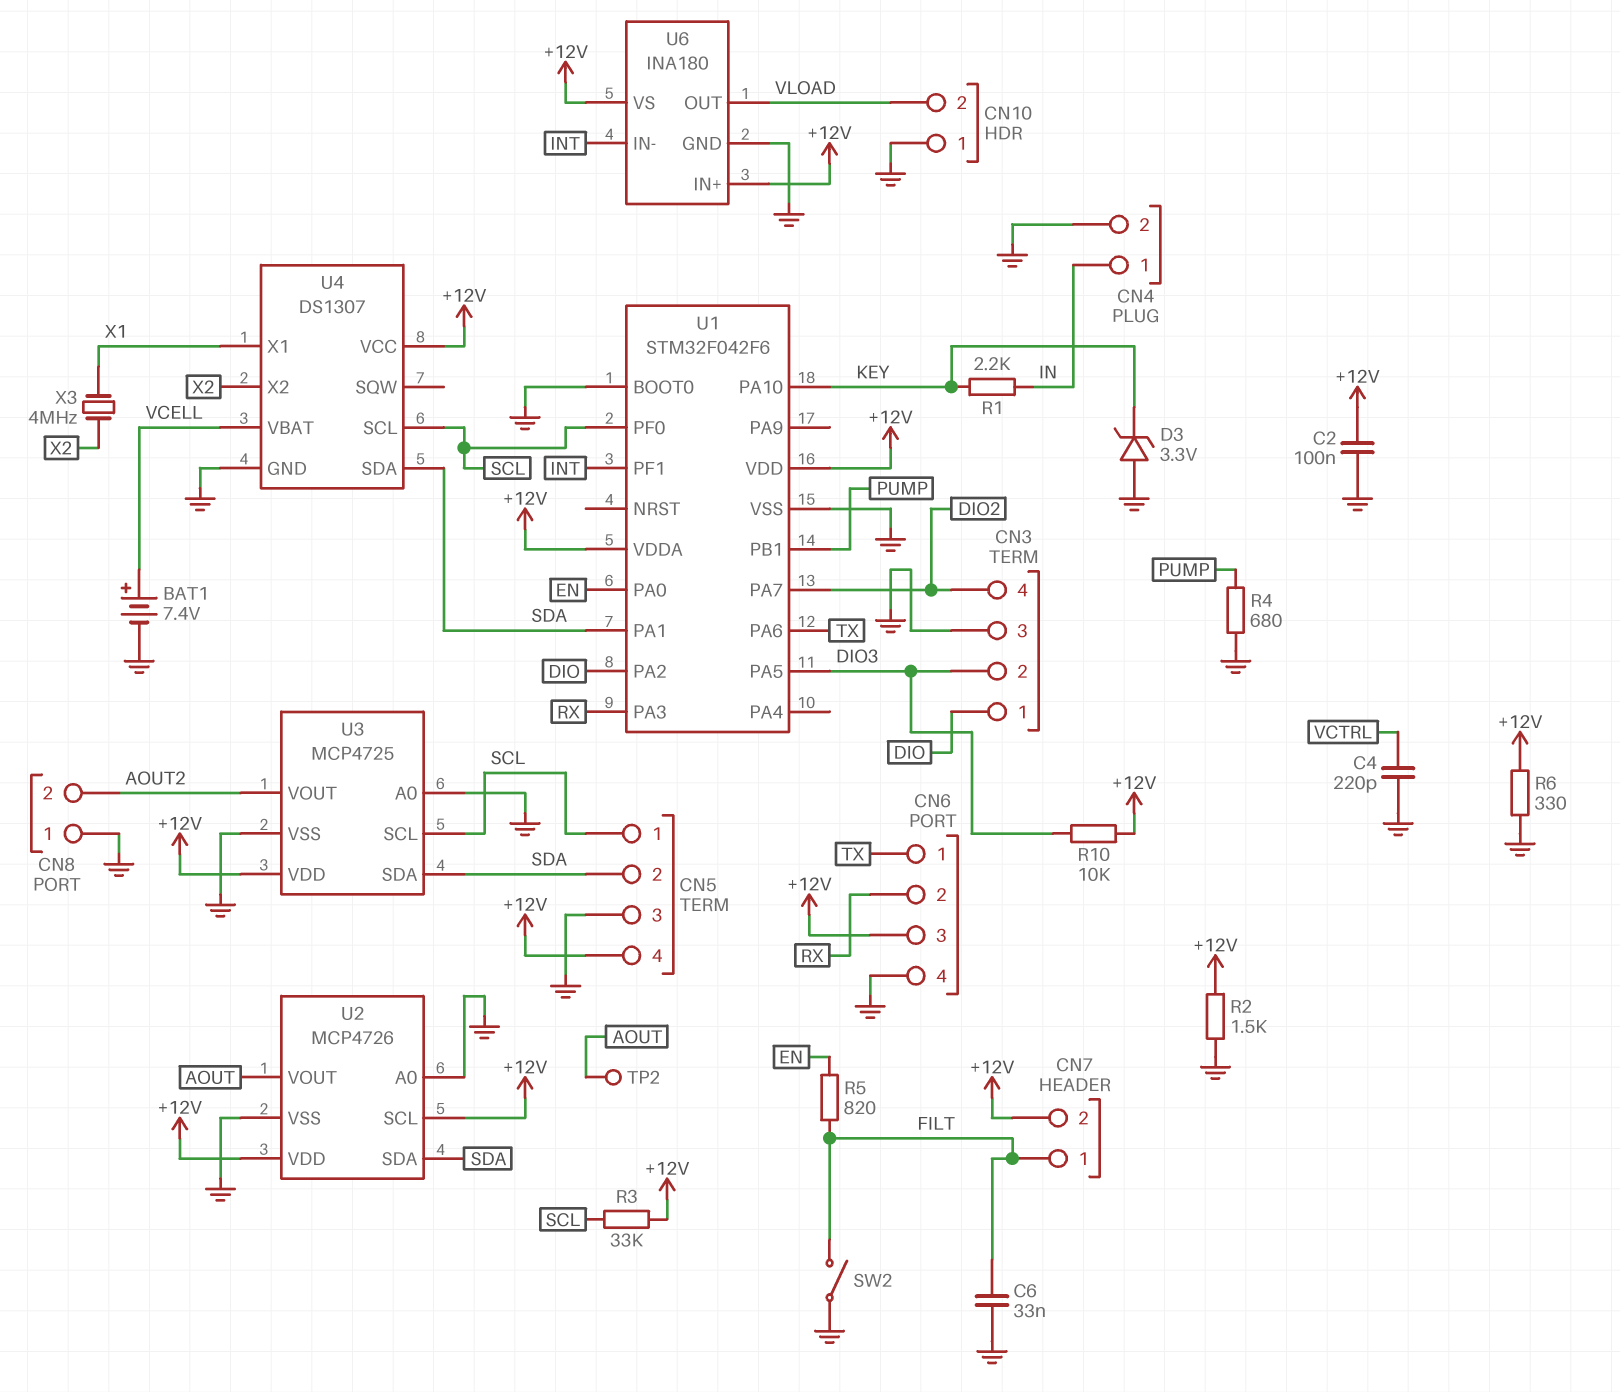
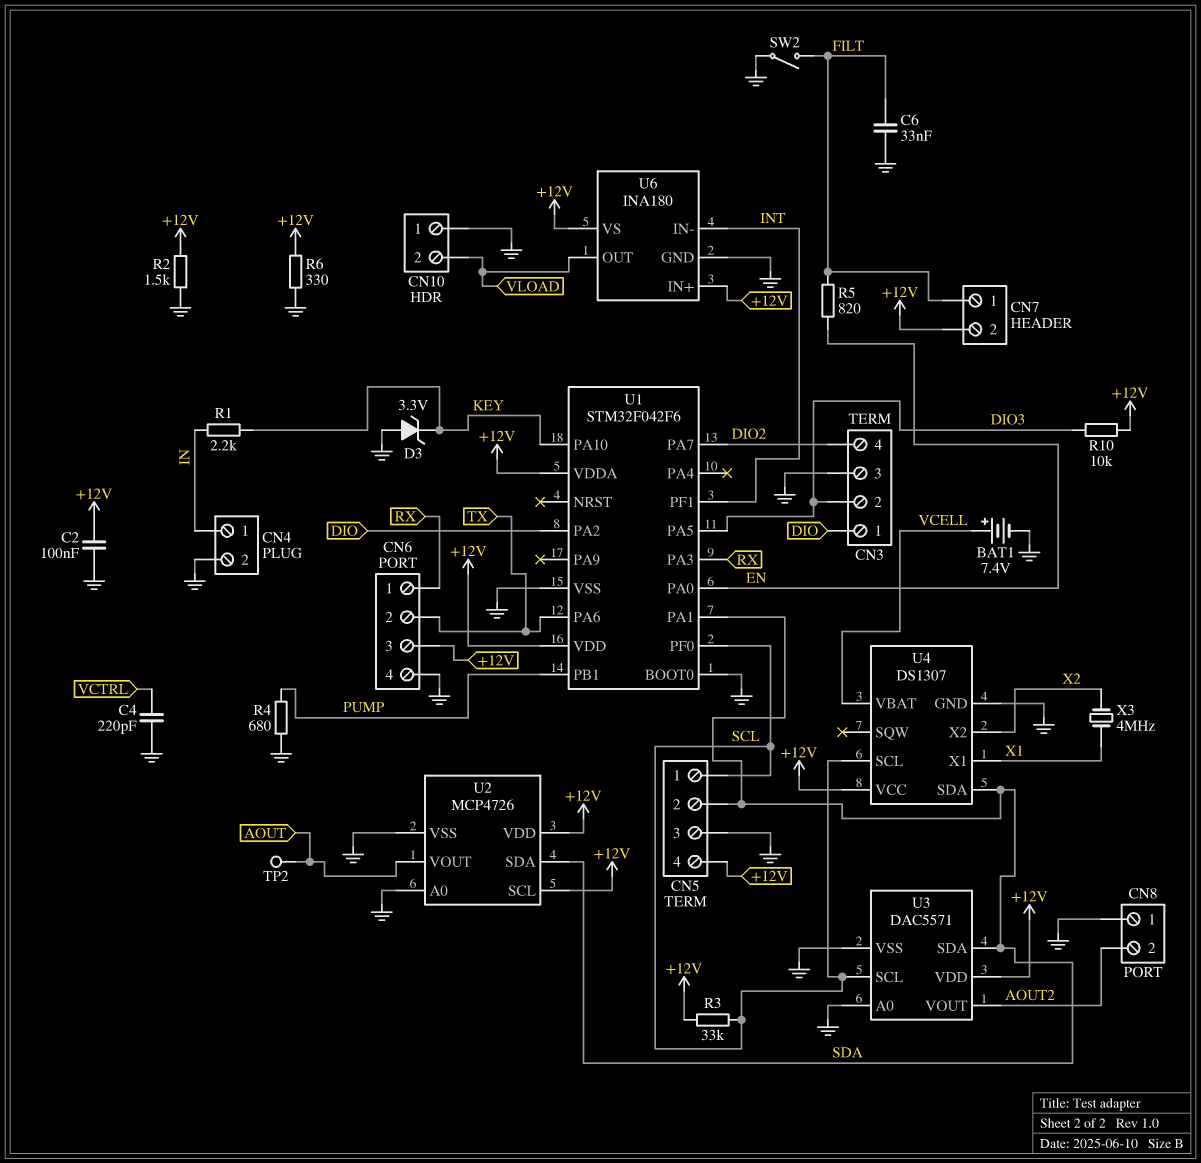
CN6 pin 1: TX -> RX
CN6 pin 2: RX -> TX
U3: MCP4725 -> DAC5571

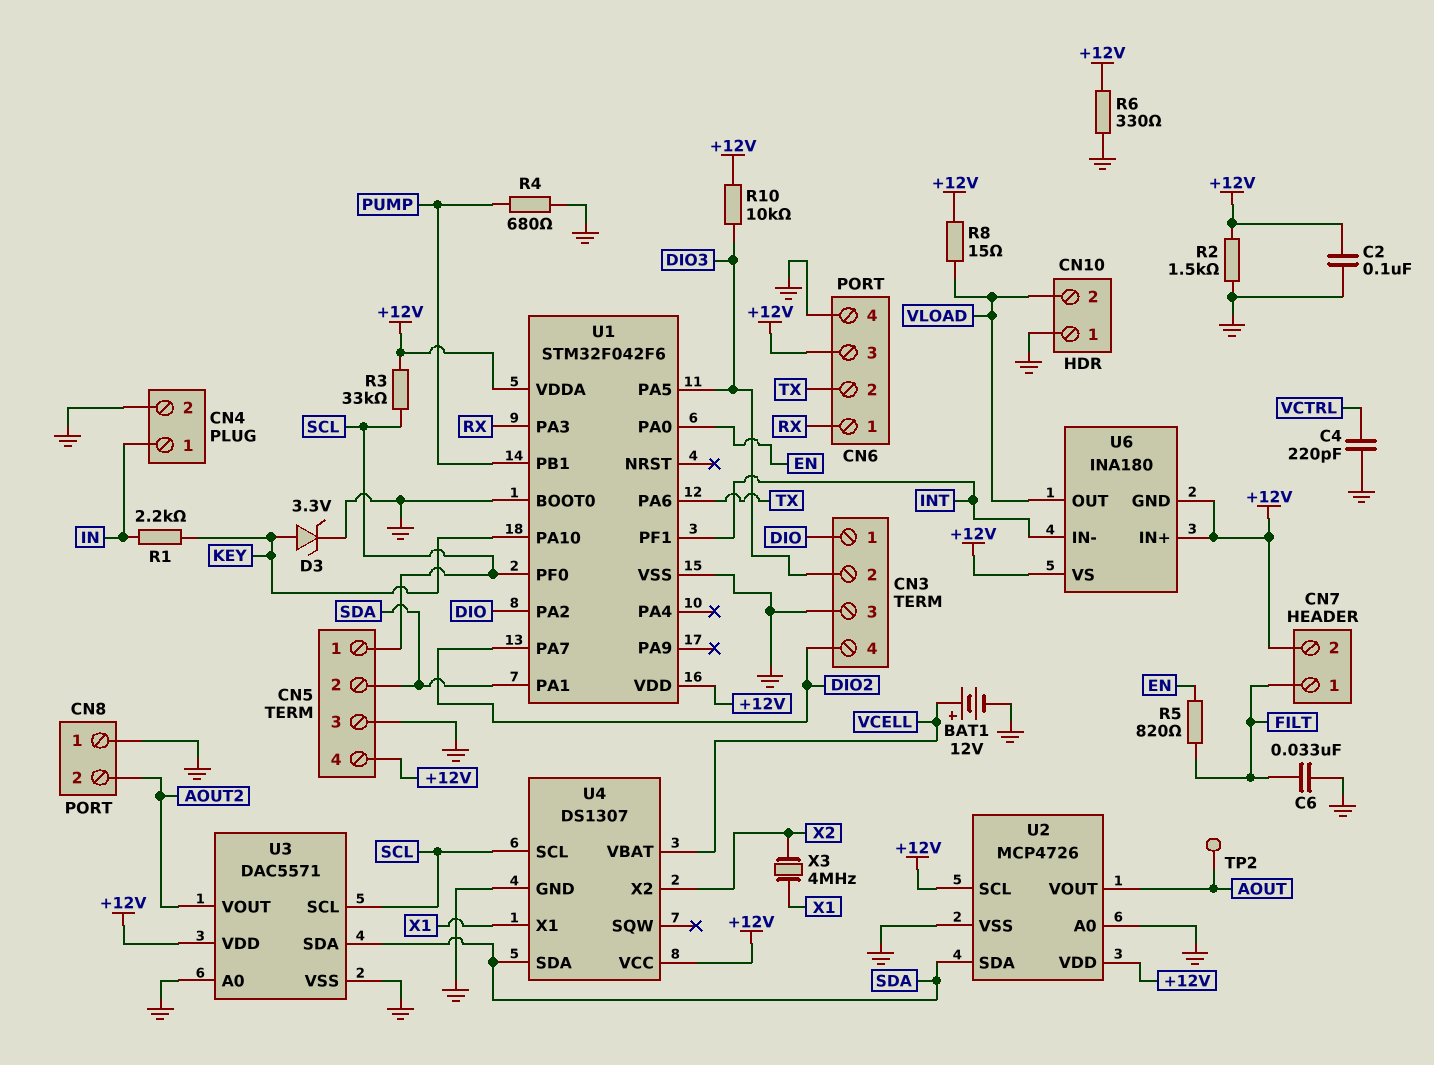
BAT1: 7.4V (plus VCELL, minus GND) -> 12V (plus VCELL, minus GND)
D3: zener 3.3V (A GND, K KEY) -> zener 3.3V (A KEY, K GND)
R8: none -> 15 (+12V, VLOAD)
SW2: switch (FILT, GND) -> none
U6 pin GND: GND -> +12V

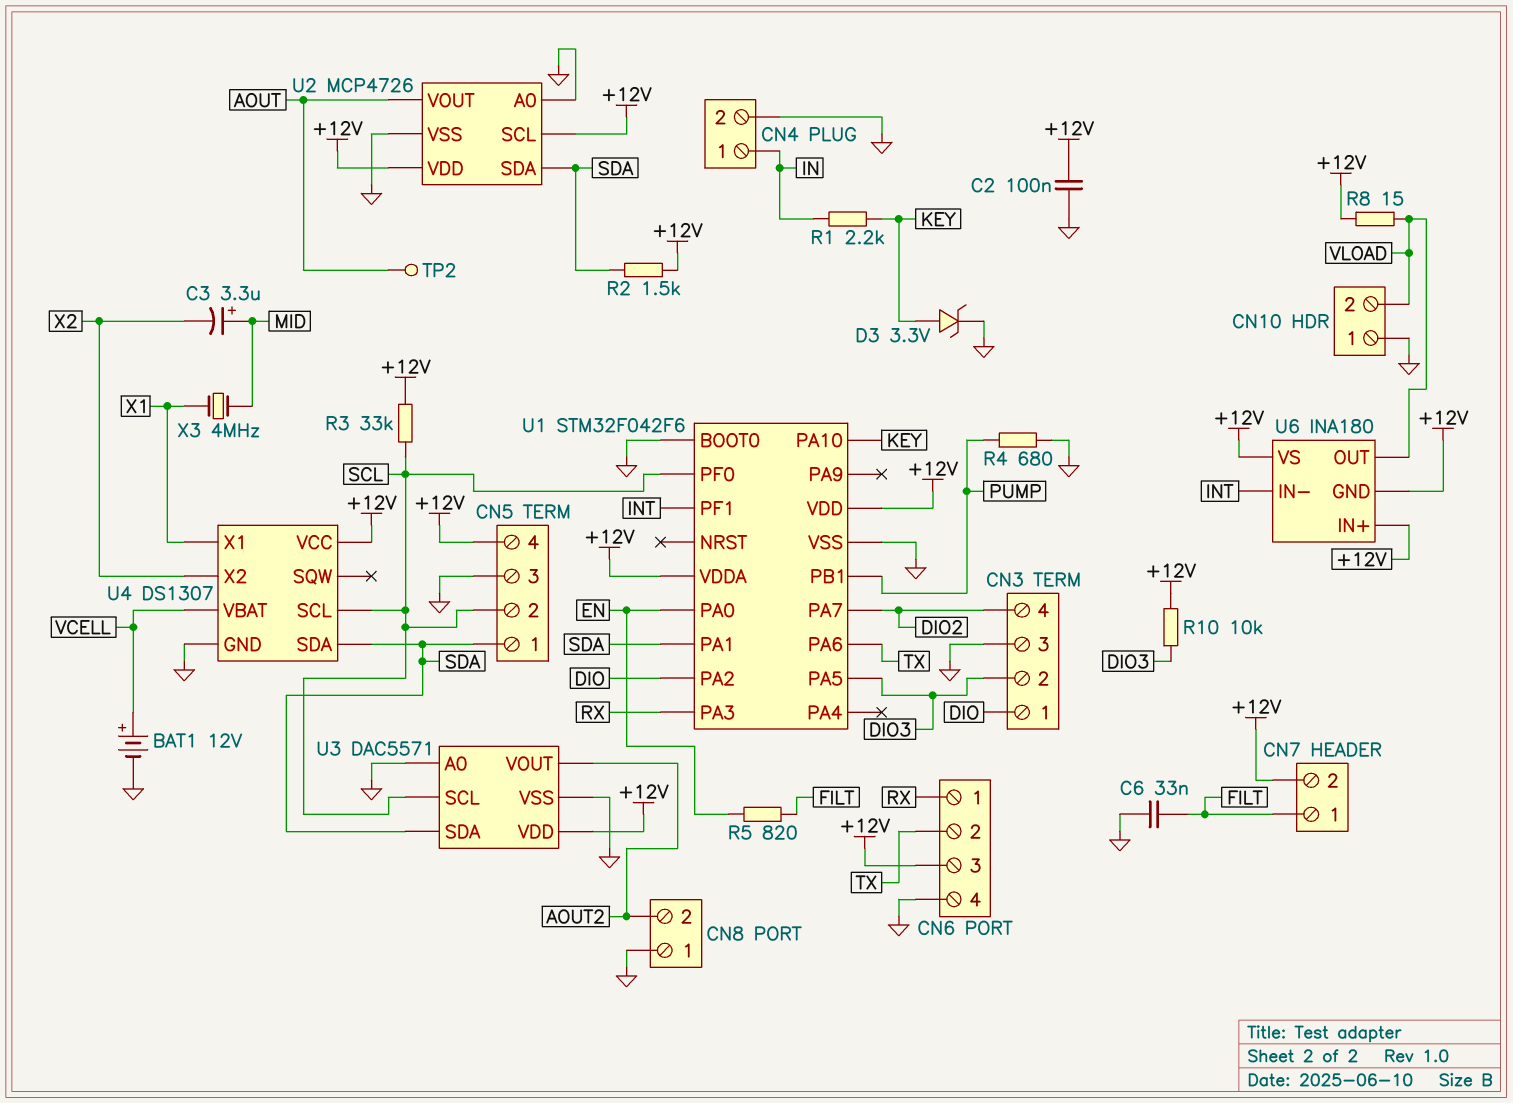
C3: none -> 3.3uF (plus MID, minus X2)
C4: 220pF (GND, VCTRL) -> none
CN5 pin 1: SCL -> SDA
CN5 pin 2: SDA -> SCL
R2: 1.5k (+12V, GND) -> 1.5k (+12V, SDA)
R6: 330 (+12V, GND) -> none
X3: 4MHz (X1, X2) -> 4MHz (MID, X1)

